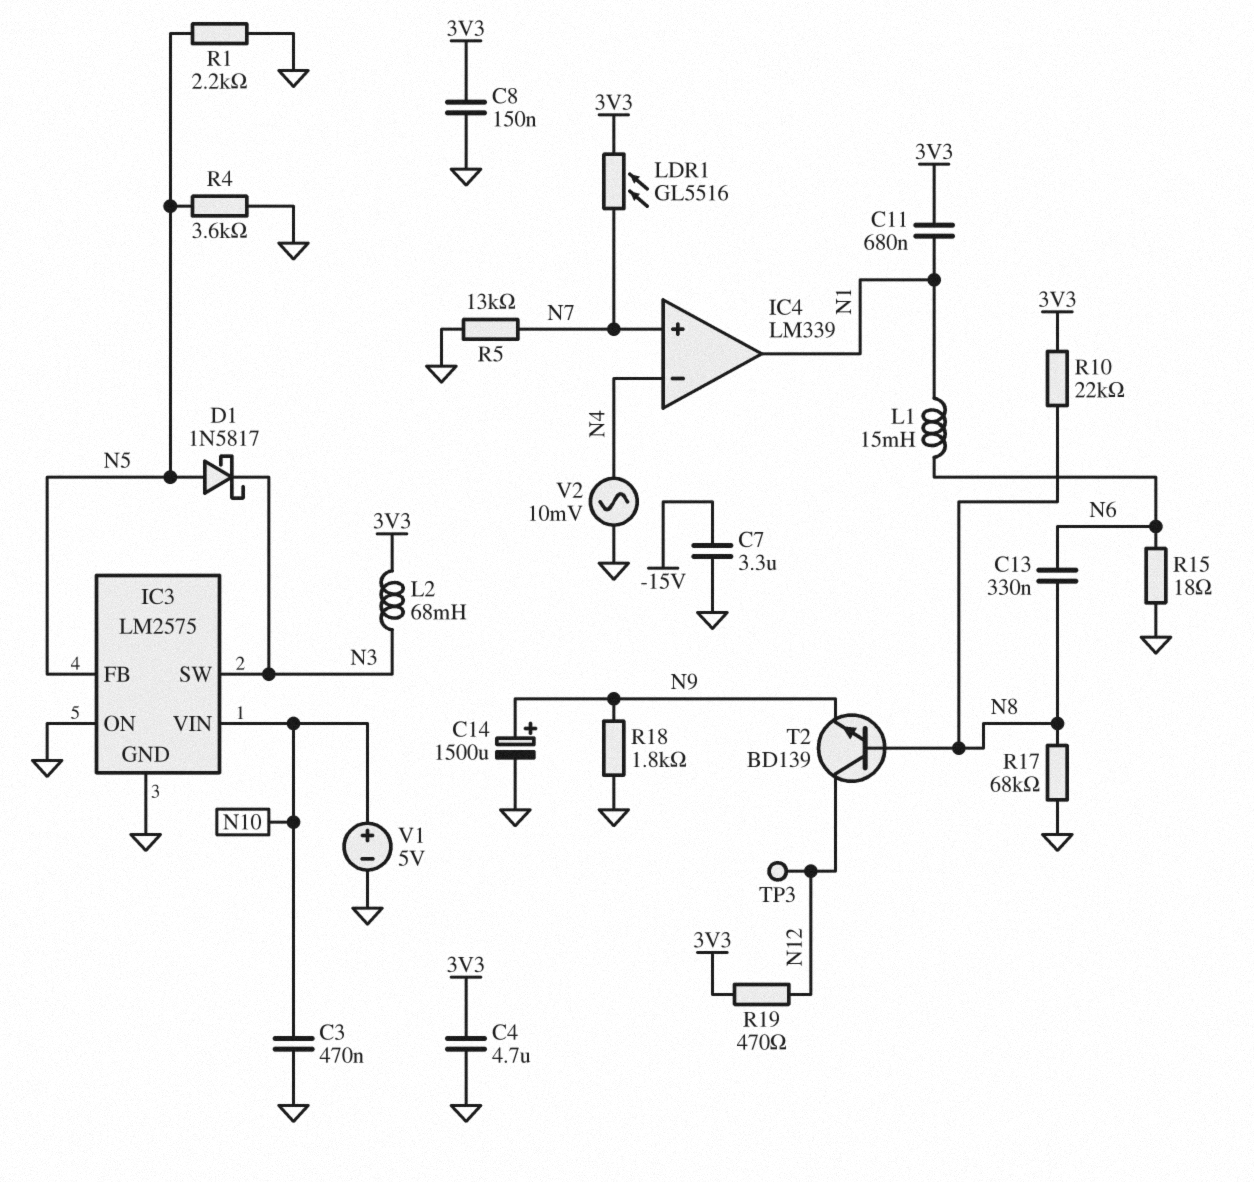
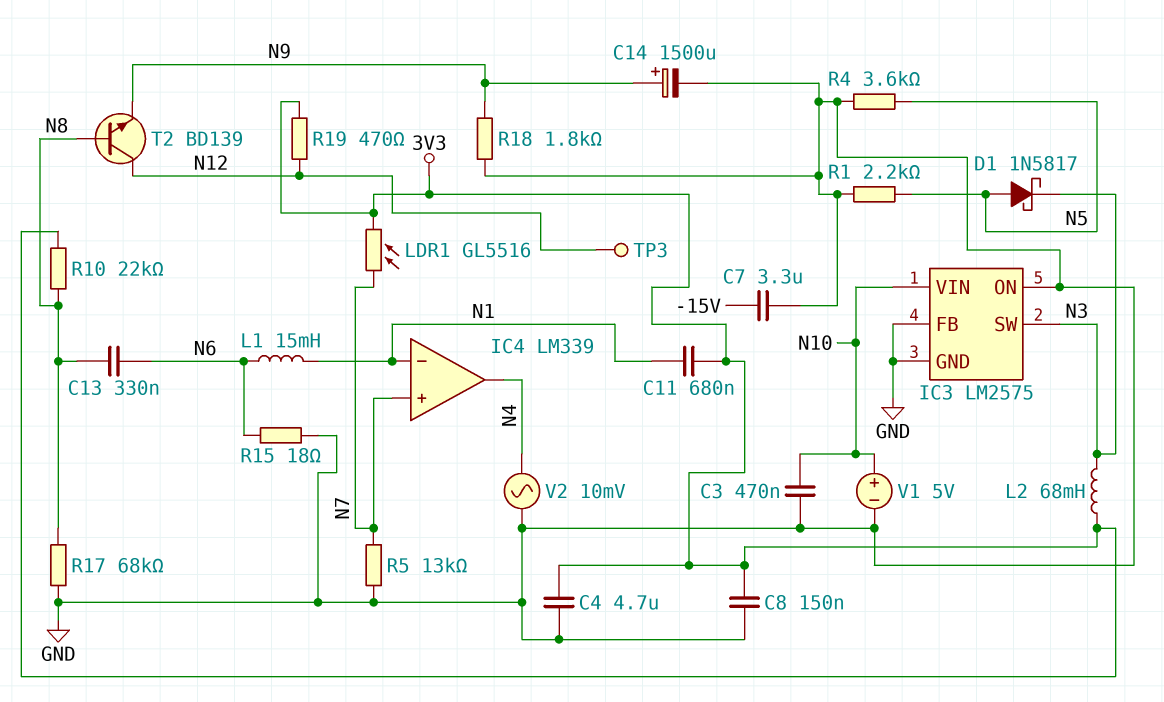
IC3 pin FB: N5 -> GND
IC4 pin in-: N4 -> N1
IC4 pin out: N1 -> N4

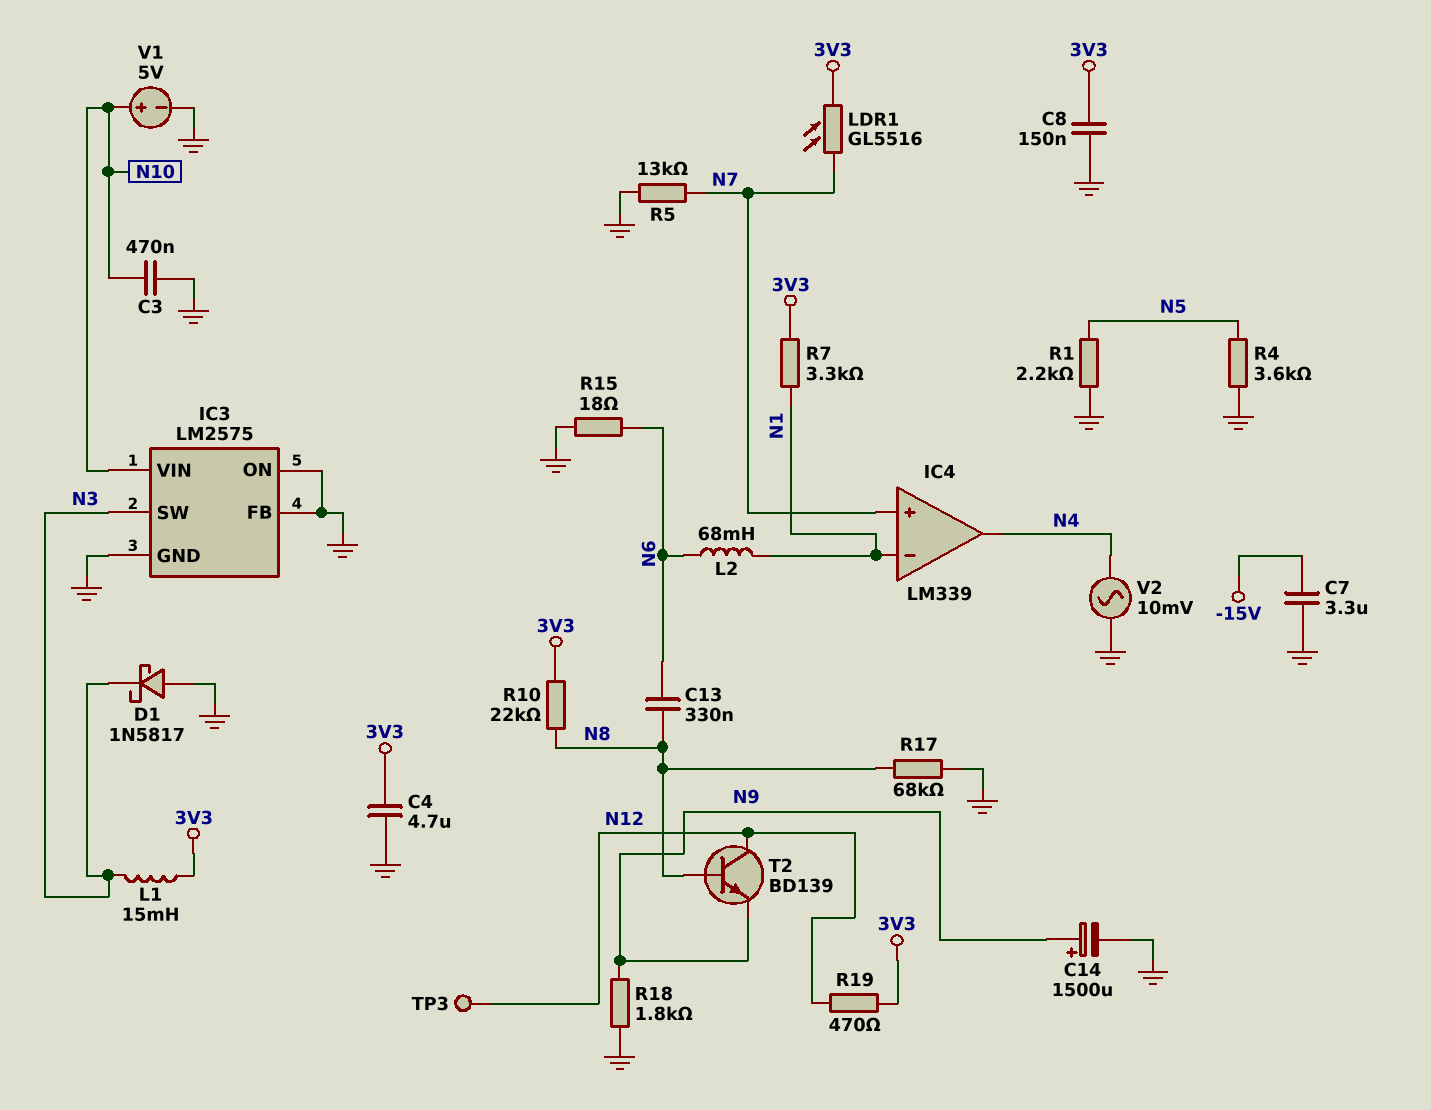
C11: 680nF (3V3, N1) -> none
D1: schottky 1N5817 (A N5, K N3) -> schottky 1N5817 (A GND, K N3)
L1: 15mH (N1, N6) -> 15mH (3V3, N3)
L2: 68mH (3V3, N3) -> 68mH (N1, N6)
R7: none -> 3.3k (3V3, N1)

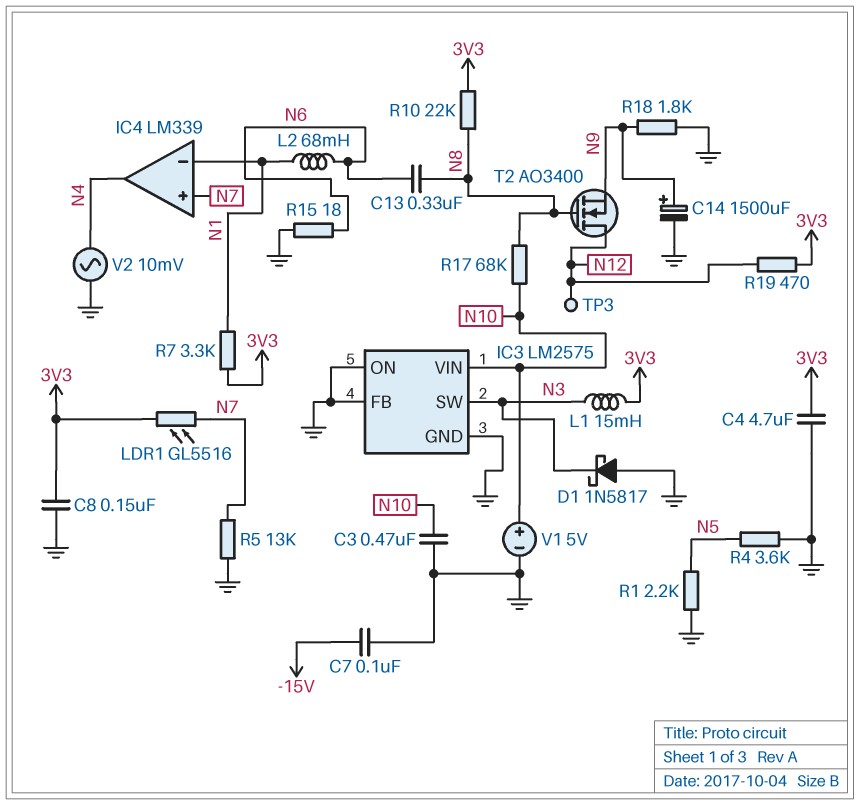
C7: 3.3uF (-15V, GND) -> 100nF (-15V, GND)
R17: 68k (GND, N8) -> 68k (N8, N10)
T2: NPN BD139 (B N8, C N12, E N9) -> NMOS AO3400 (G N8, D N12, S N9)

